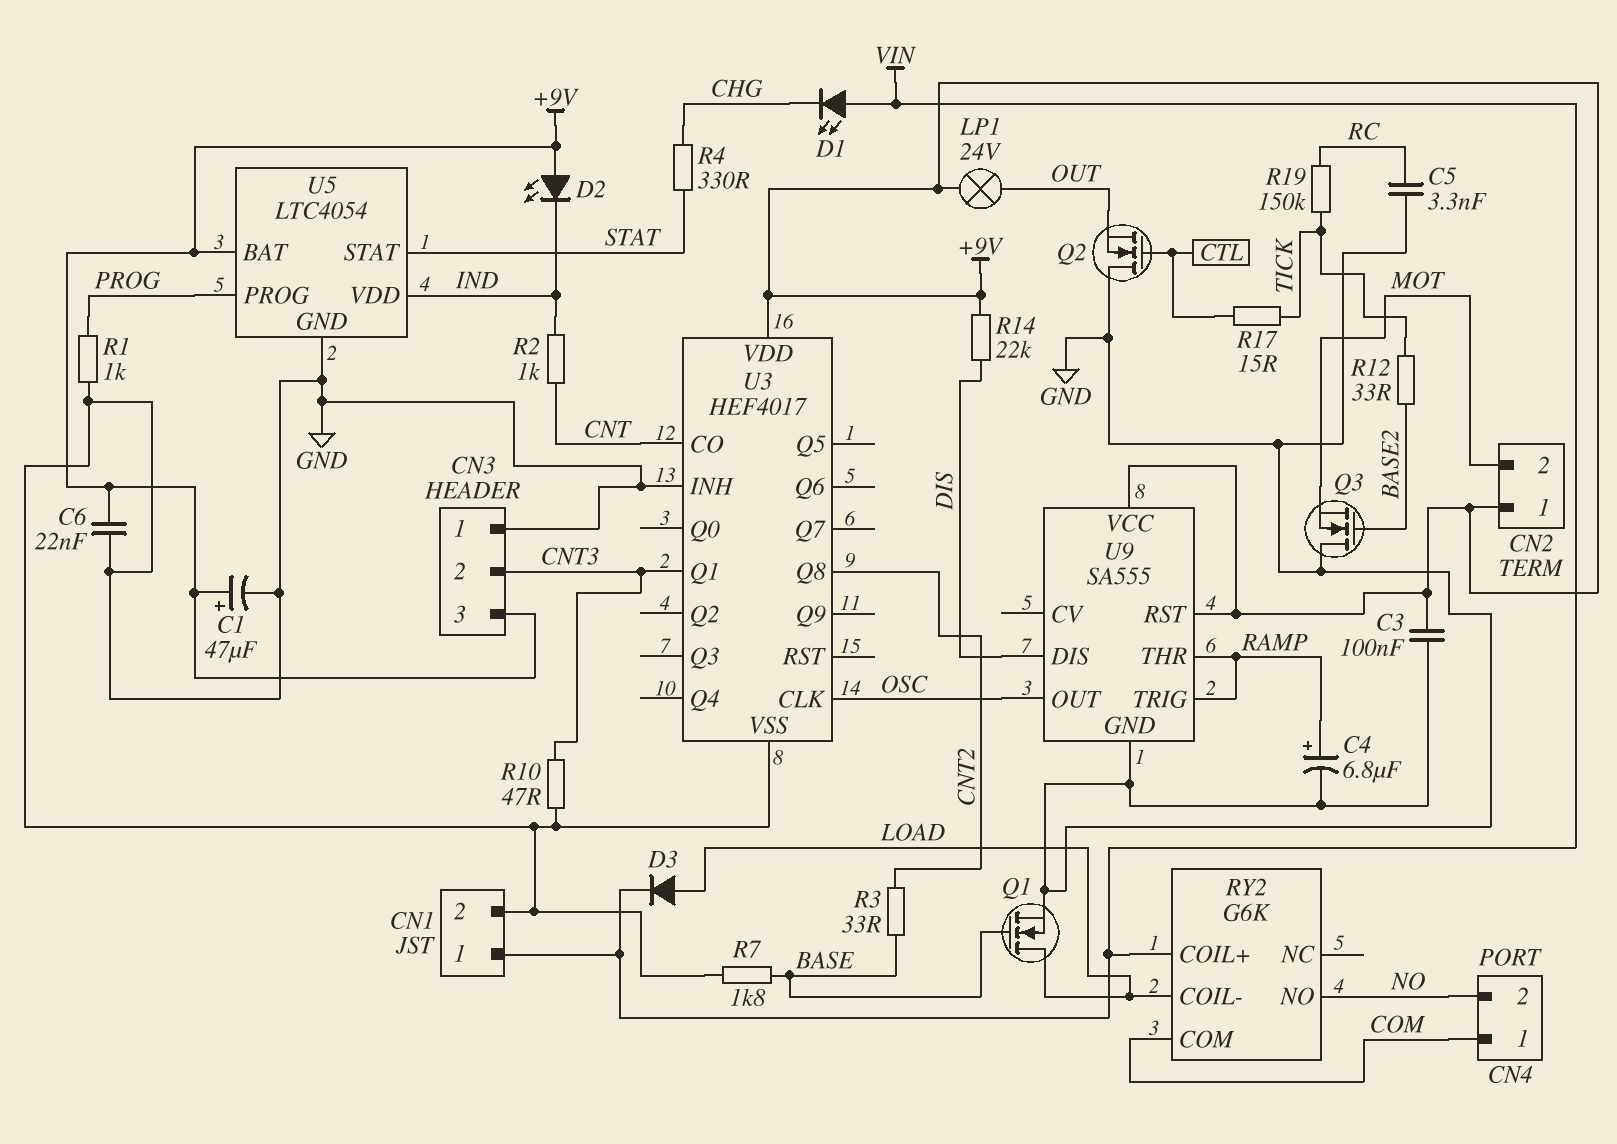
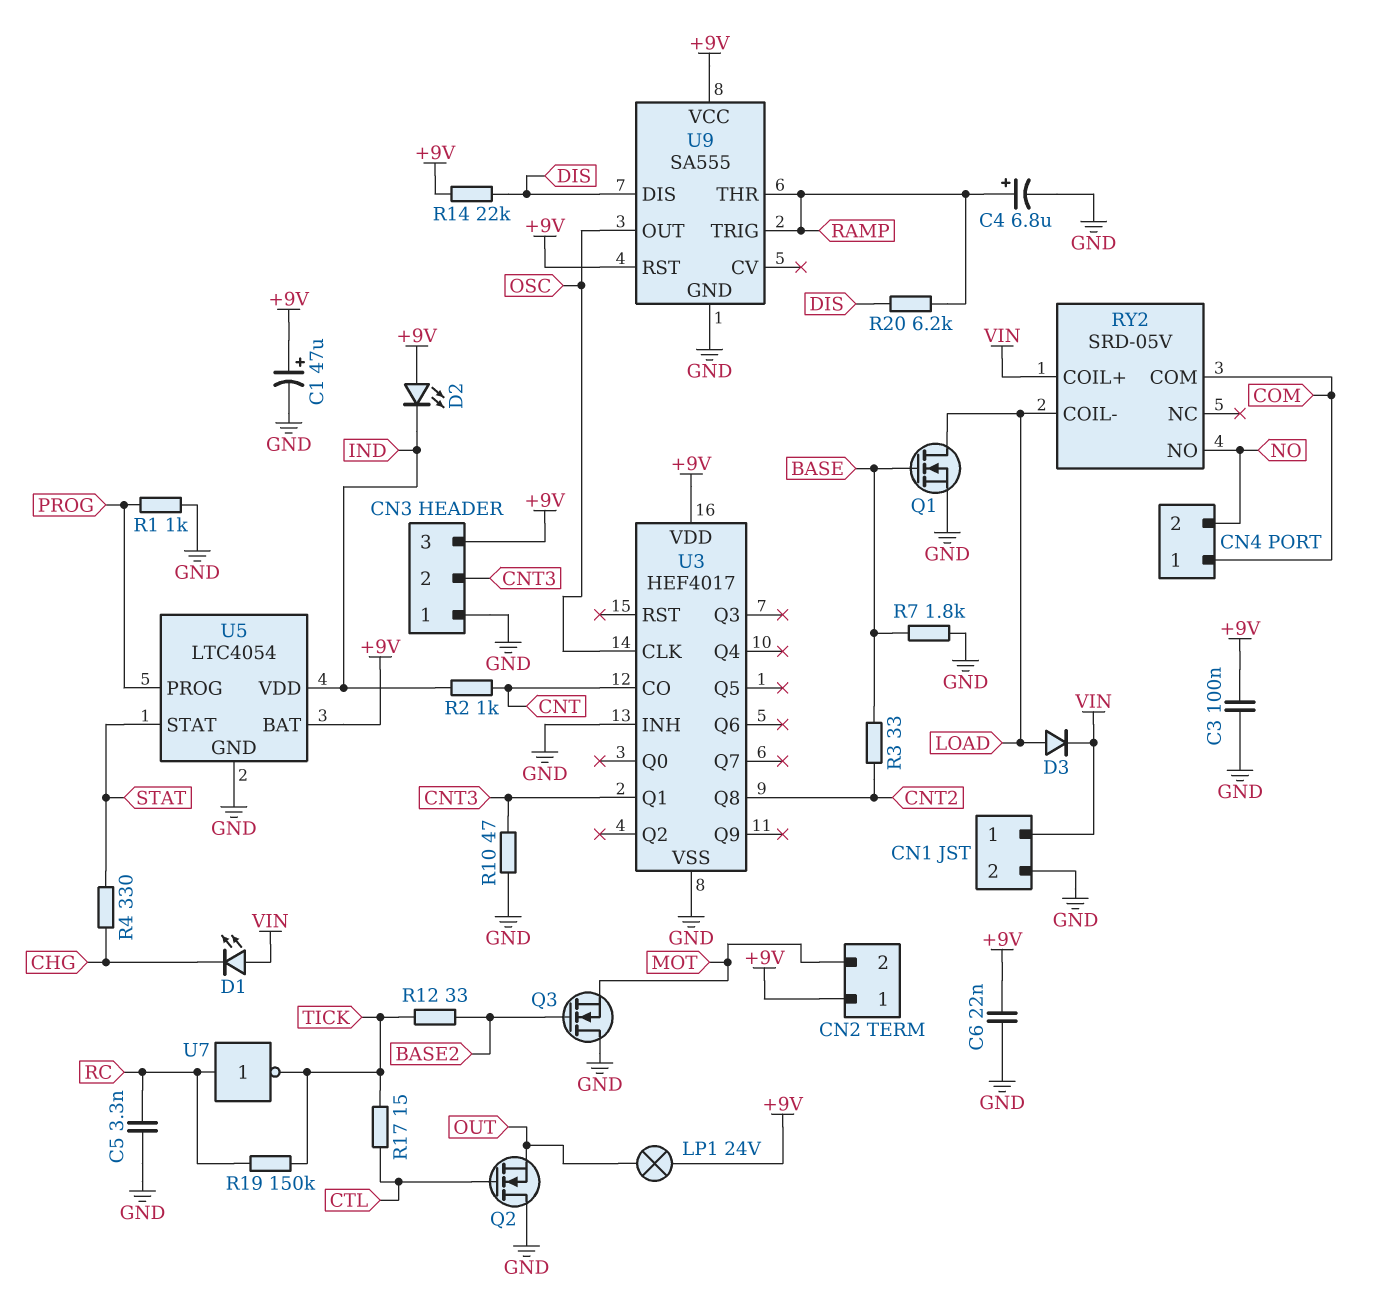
R20: none -> 6.2k (DIS, RAMP)
RY2: G6K -> SRD-05V
U7: none -> NOT (in RC, out TICK)

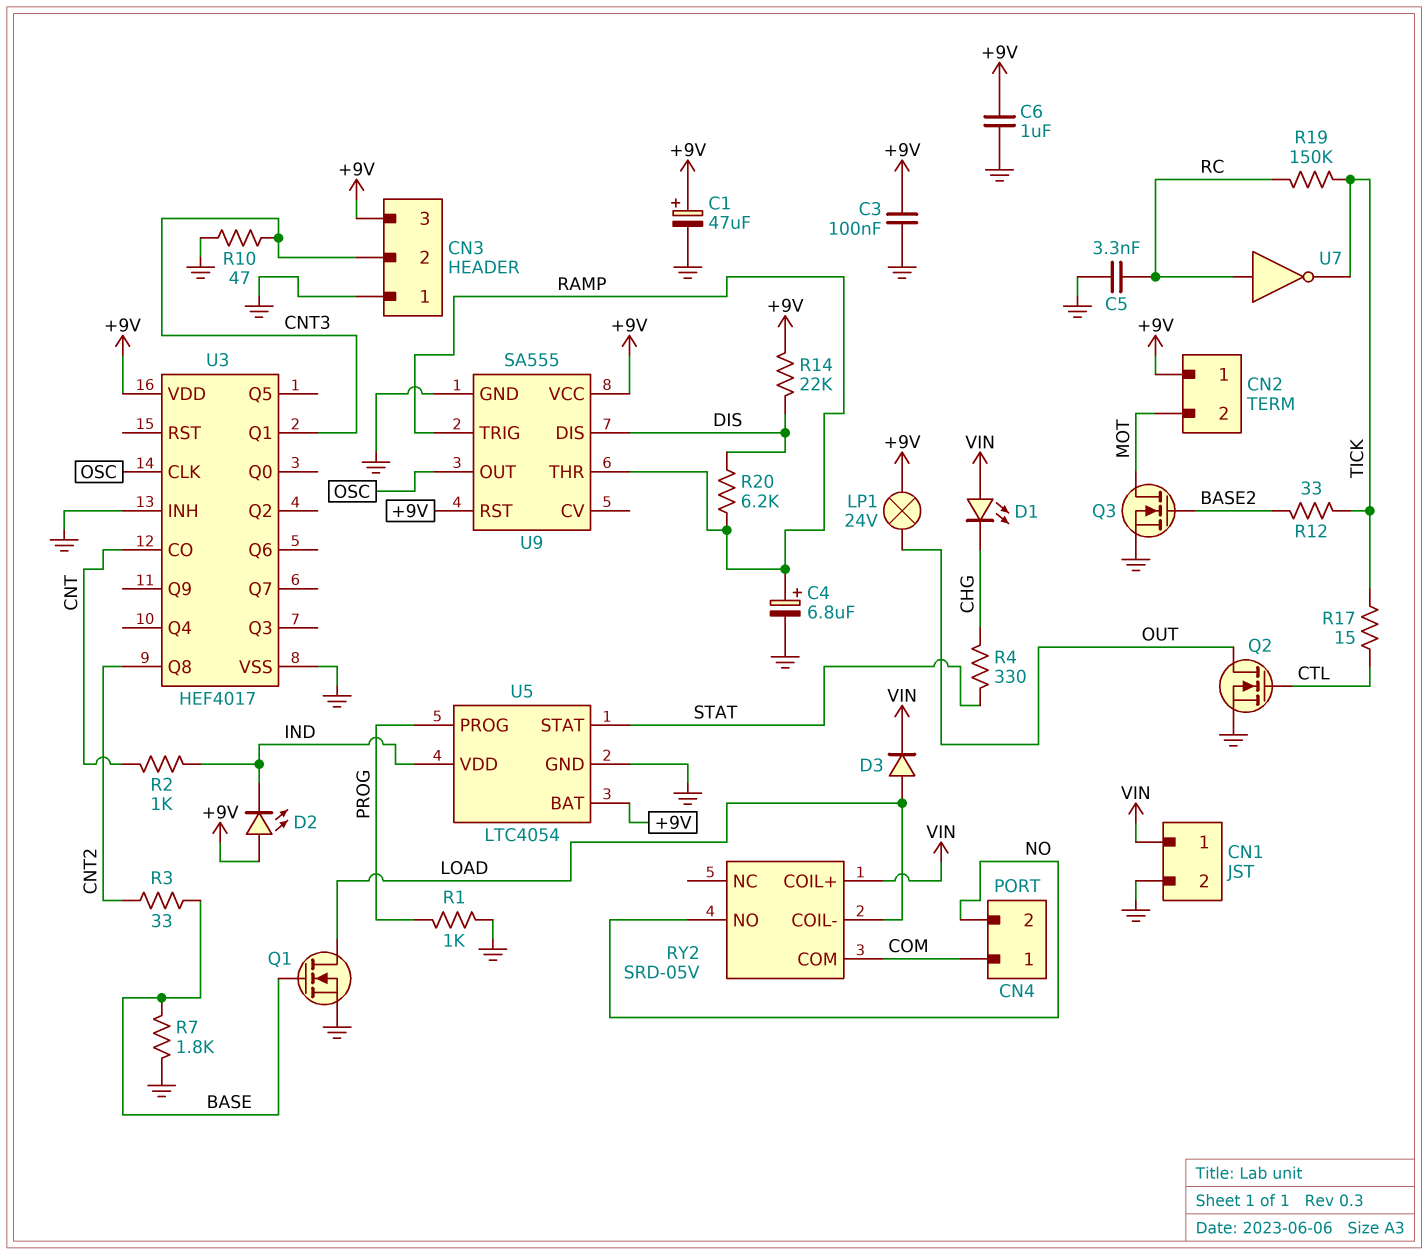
C6: 22nF (+9V, GND) -> 1uF (+9V, GND)
Q2: NMOS (G CTL, D GND, S OUT) -> NMOS (G CTL, D OUT, S GND)
Q3: NMOS (G BASE2, D GND, S MOT) -> NMOS (G BASE2, D MOT, S GND)

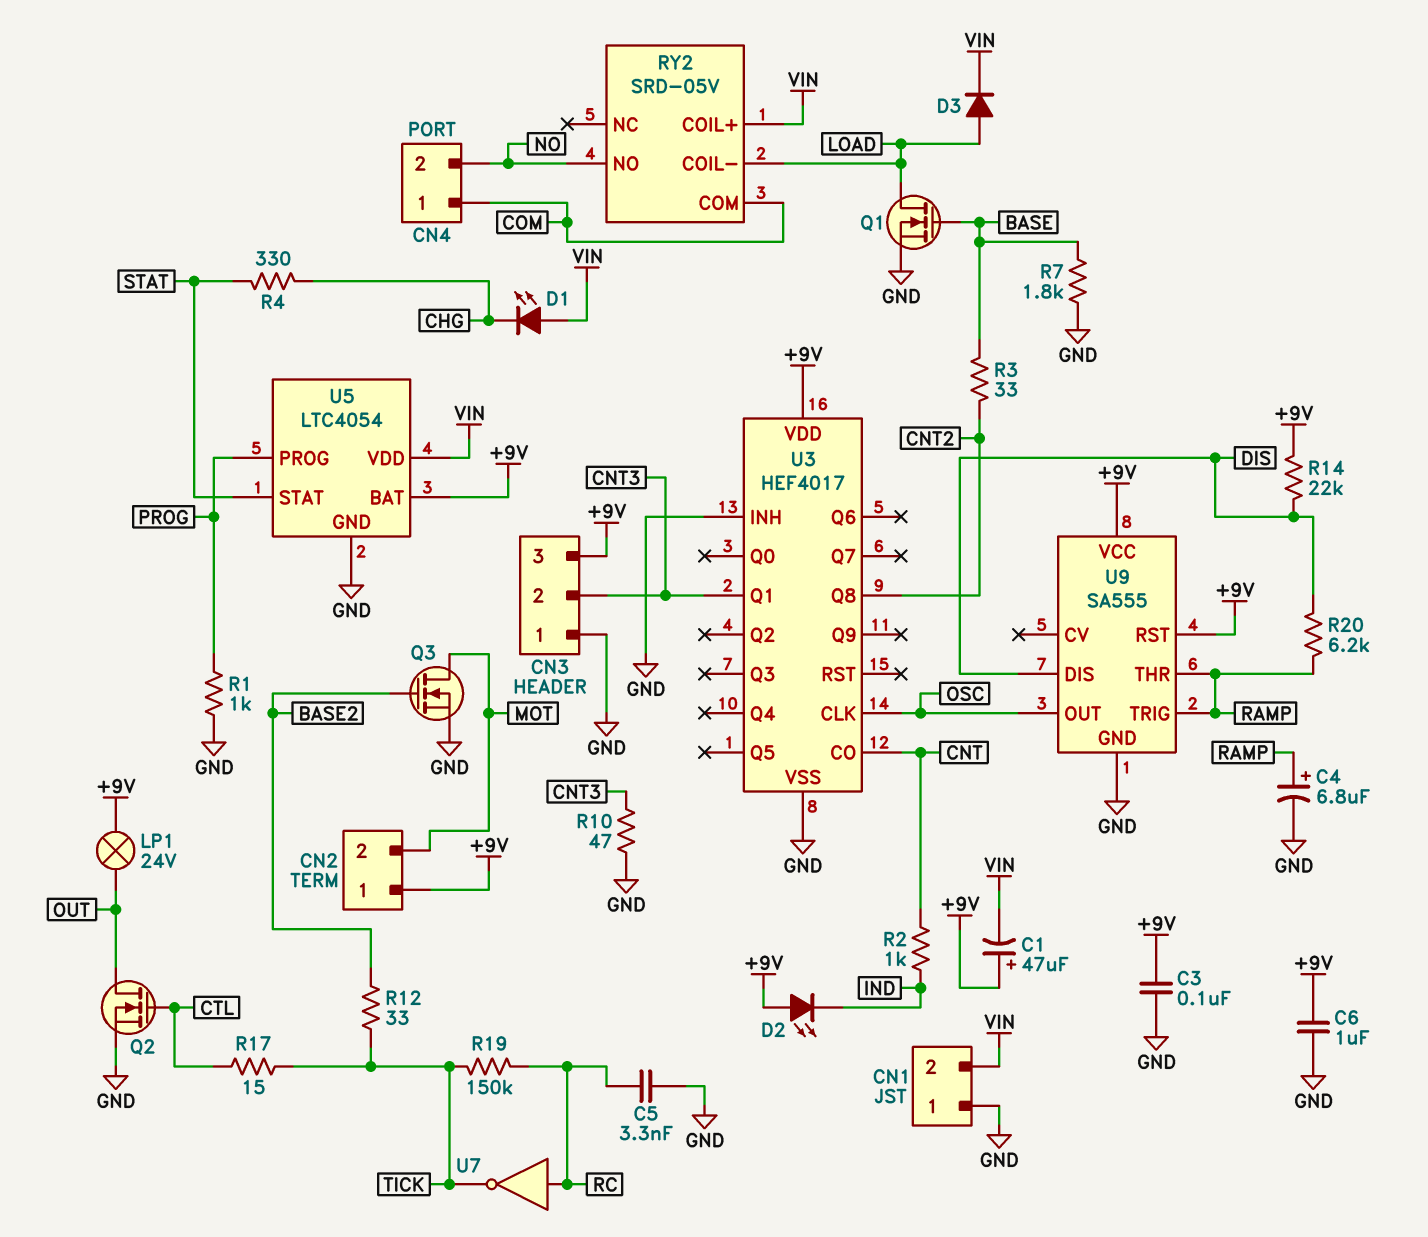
C1: 47uF (plus +9V, minus GND) -> 47uF (plus +9V, minus VIN)
CN1 pin 1: VIN -> GND
CN1 pin 2: GND -> VIN
U5 pin VDD: IND -> VIN

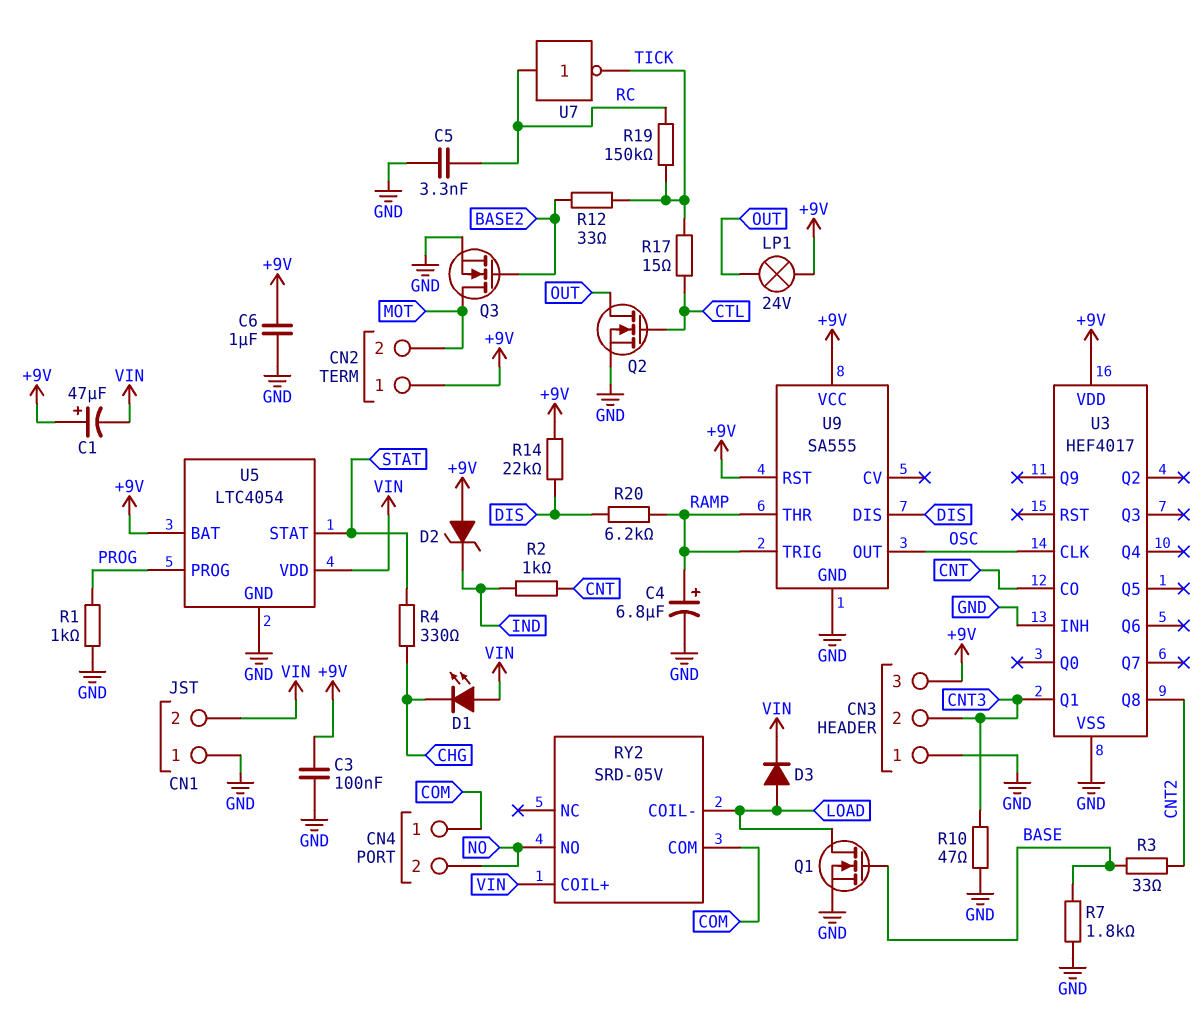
D2: LED (A +9V, K IND) -> zener (A +9V, K IND)

